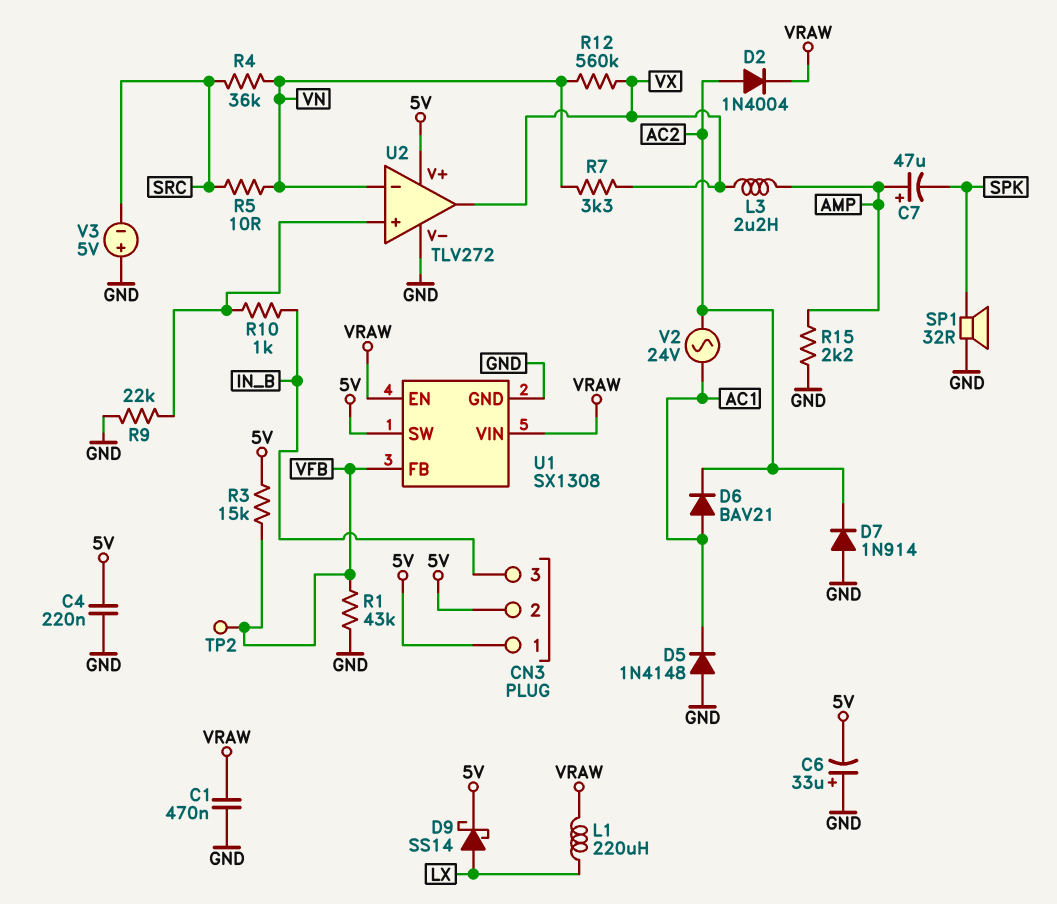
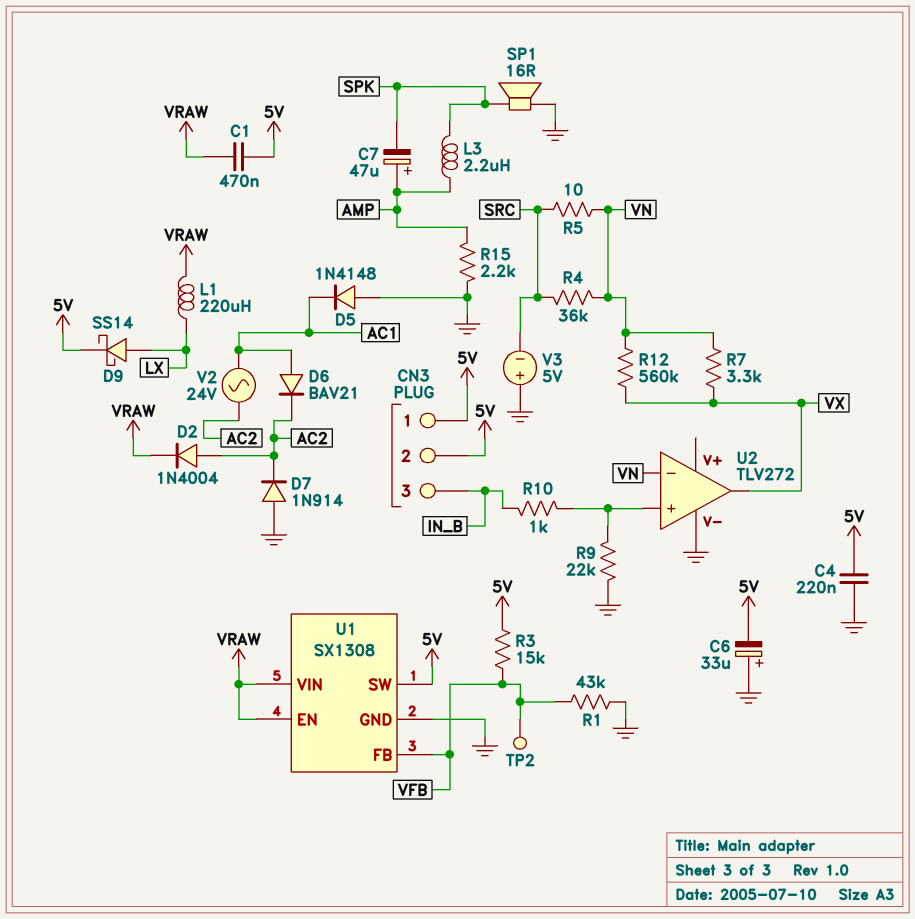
C1: 470nF (GND, VRAW) -> 470nF (5V, VRAW)
L3: 2.2uH (AMP, VX) -> 2.2uH (AMP, SPK)
SP1: speaker 32R (GND, SPK) -> speaker 16R (GND, SPK)
U2 pin V+: 5V -> none

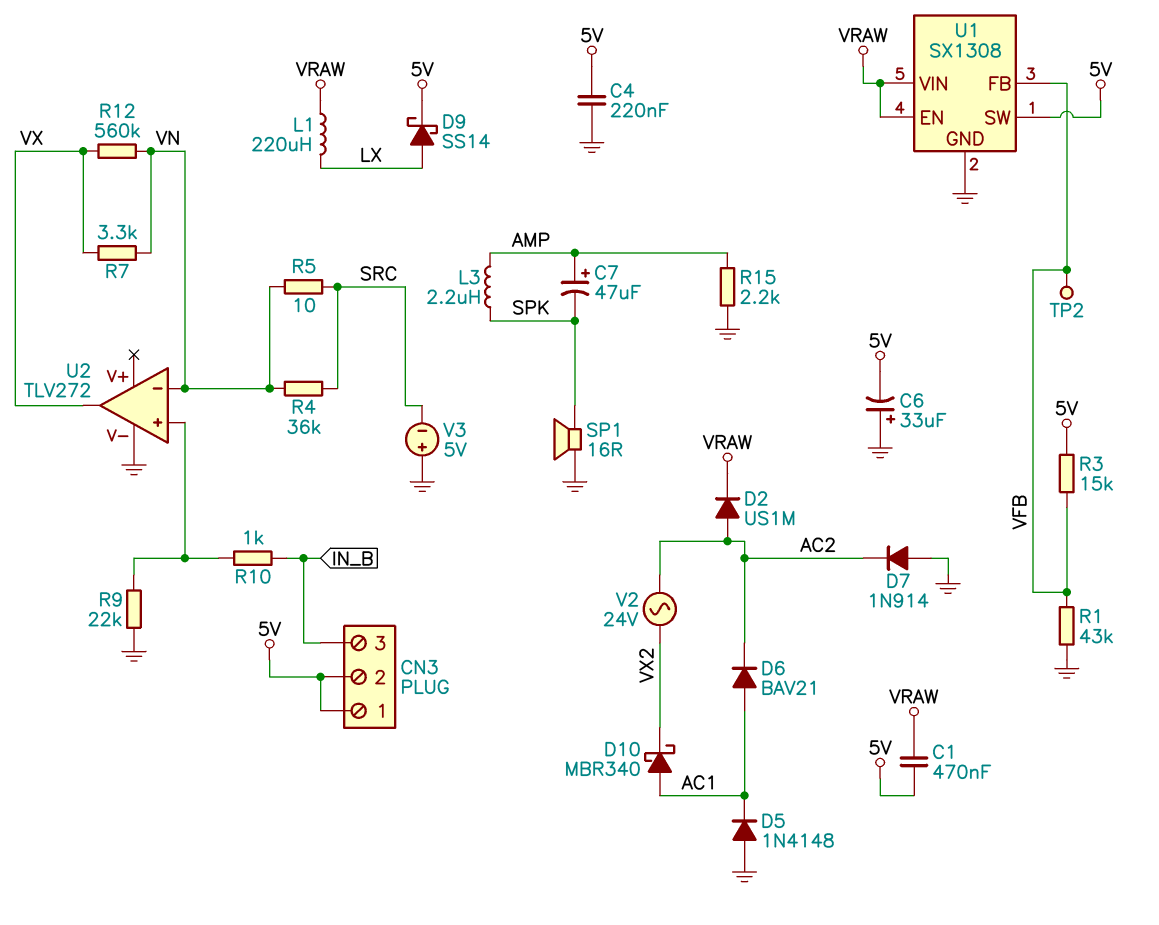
D2: diode 1N4004 (A AC2, K VRAW) -> diode US1M (A AC2, K VRAW)
D10: none -> schottky MBR340 (A AC1, K VX2)
V2: AC 24V (AC1, AC2) -> AC 24V (AC2, VX2)

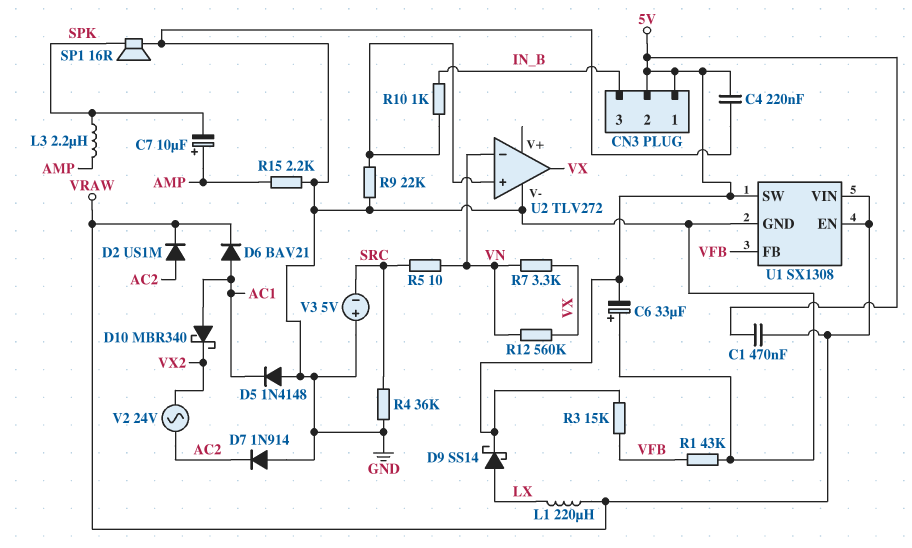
C7: 47uF (plus AMP, minus SPK) -> 10uF (plus AMP, minus SPK)
D6: diode BAV21 (A AC1, K AC2) -> diode BAV21 (A AC1, K VRAW)
R4: 36k (SRC, VN) -> 36k (GND, SRC)
TP2: test point (VFB) -> none

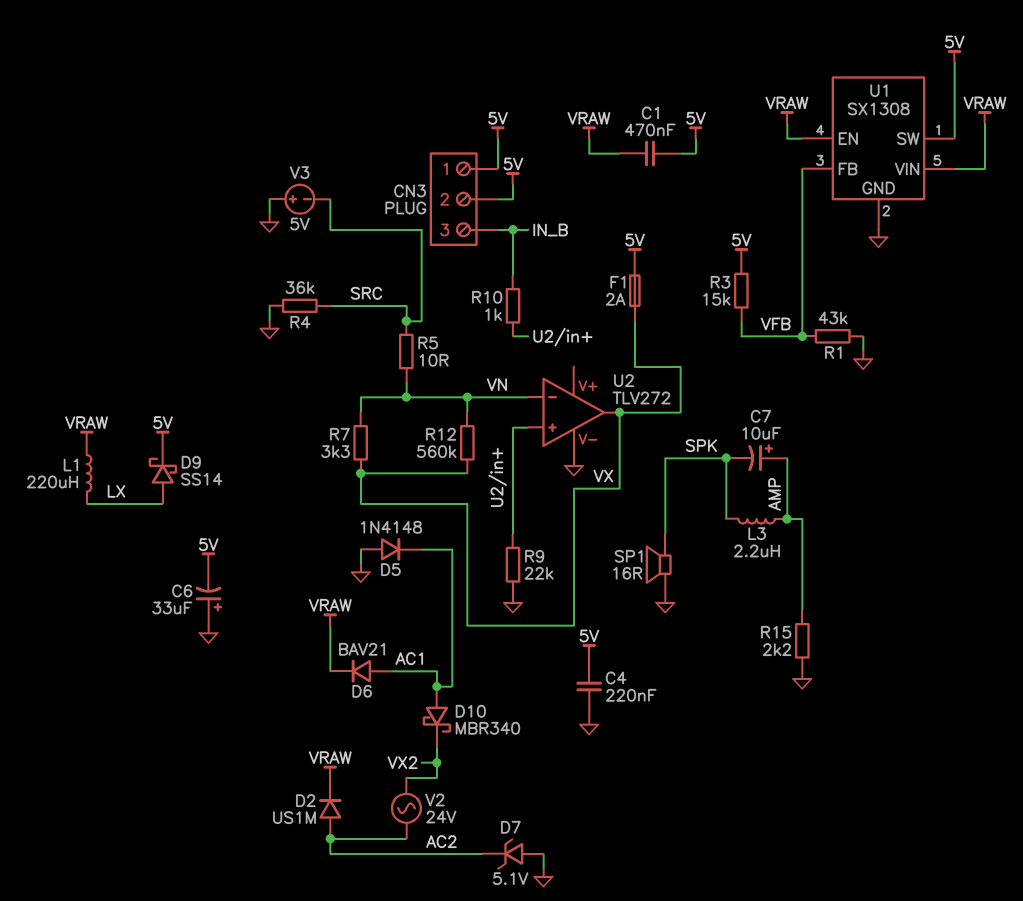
D7: diode 1N914 (A GND, K AC2) -> zener 5.1V (A GND, K AC2)
F1: none -> 2A (5V, VX)

